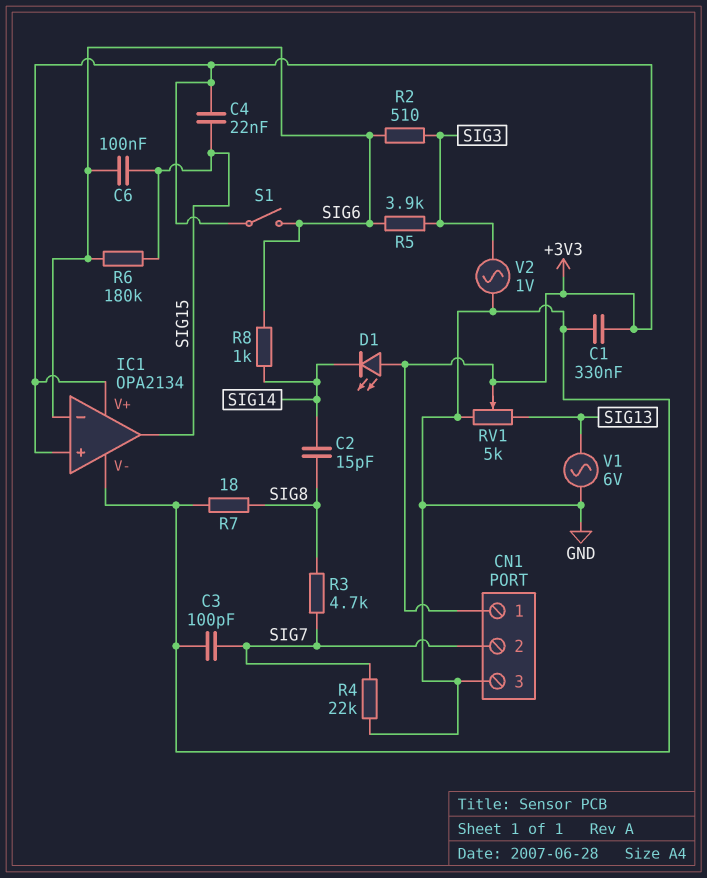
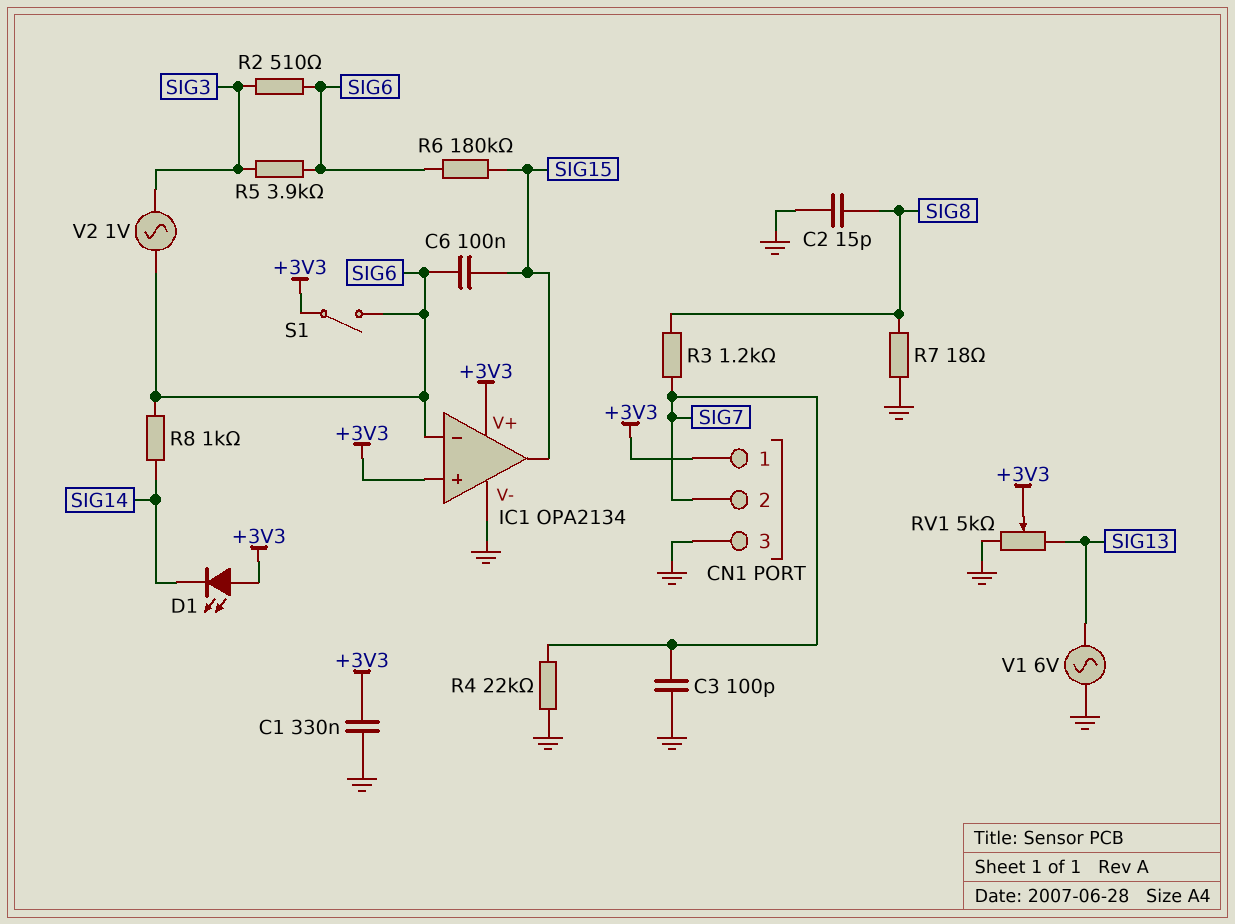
C2: 15pF (SIG8, SIG14) -> 15pF (GND, SIG8)
C4: 22nF (+3V3, SIG15) -> none
R3: 4.7k (SIG7, SIG8) -> 1.2k (SIG7, SIG8)
V2: AC 1V (GND, SIG3) -> AC 1V (SIG3, SIG6)

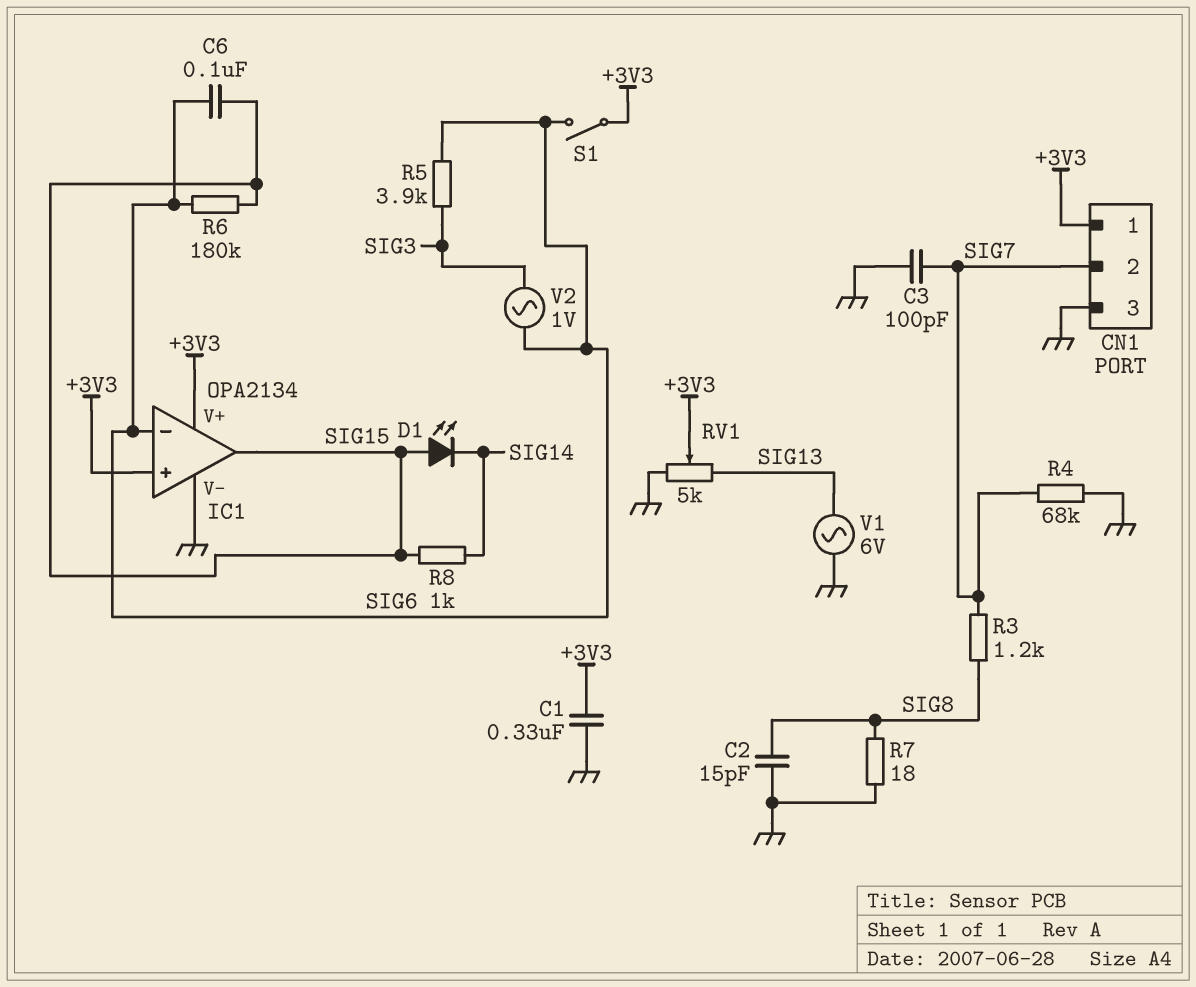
D1: LED (A +3V3, K SIG14) -> LED (A SIG15, K SIG14)
R2: 510 (SIG3, SIG6) -> none
R4: 22k (GND, SIG7) -> 68k (GND, SIG7)
R8: 1k (SIG6, SIG14) -> 1k (SIG14, SIG15)

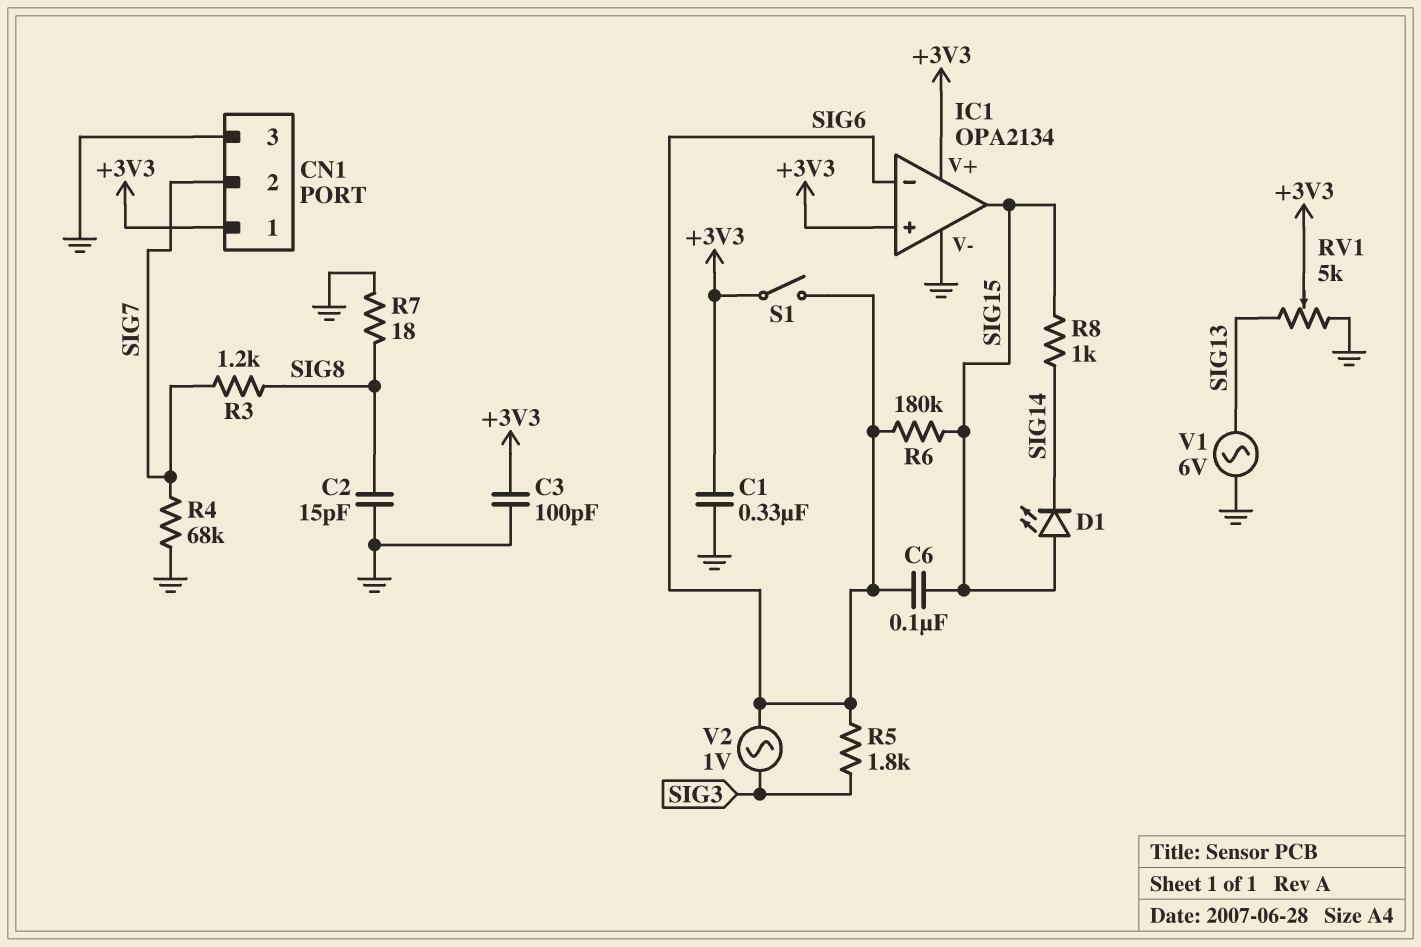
C3: 100pF (GND, SIG7) -> 100pF (+3V3, GND)
R5: 3.9k (SIG3, SIG6) -> 1.8k (SIG3, SIG6)

